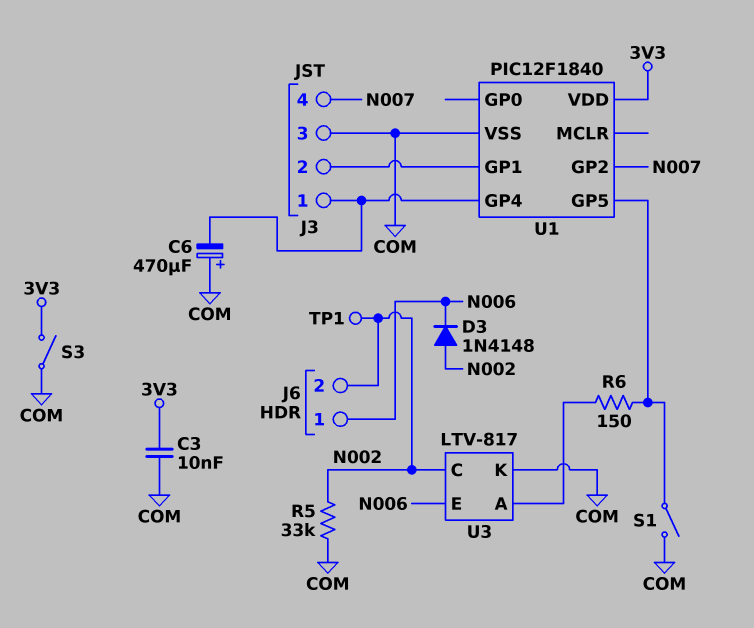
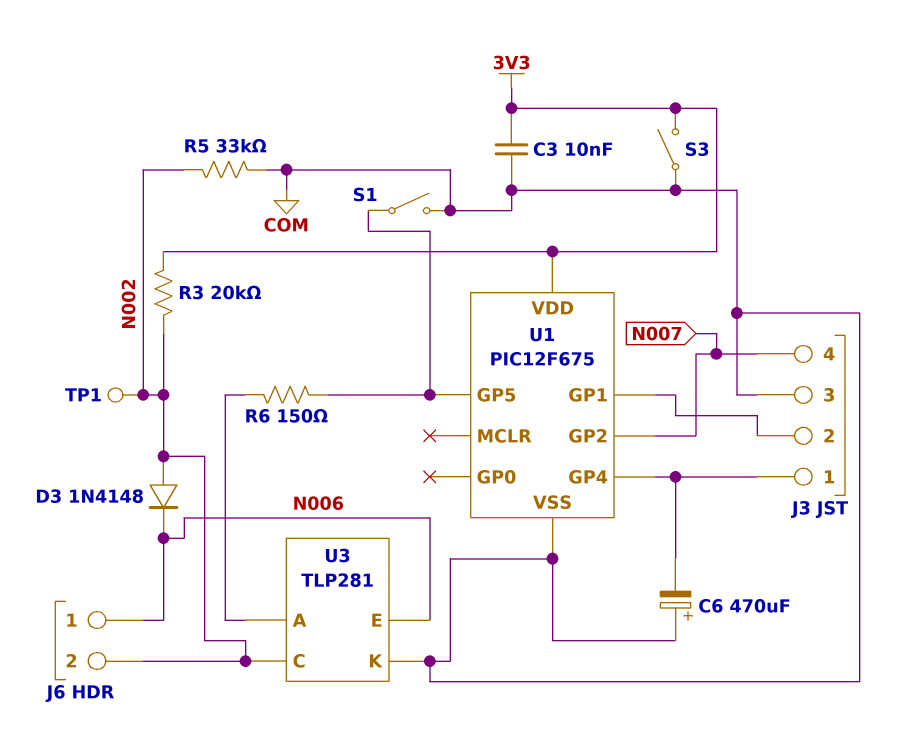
R3: none -> 20k (3V3, N002)
U1: PIC12F1840 -> PIC12F675
U3: LTV-817 -> TLP281

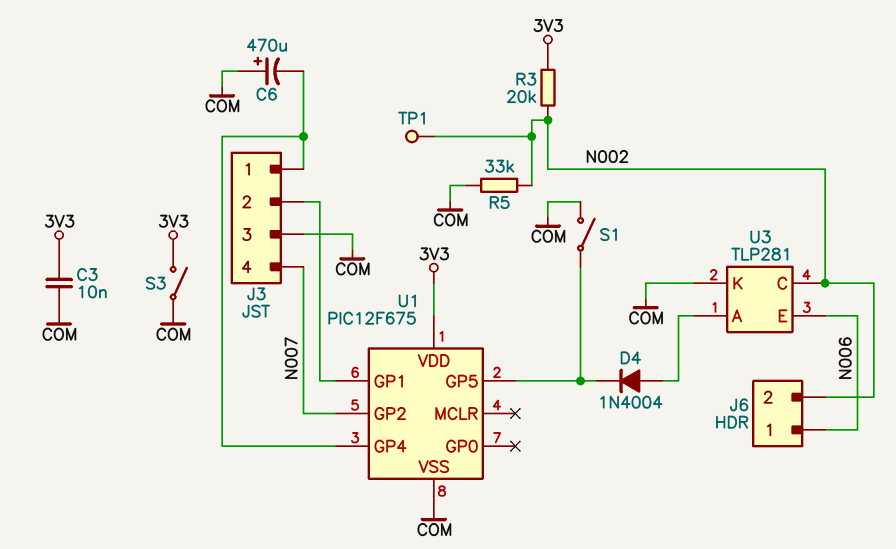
D3: diode 1N4148 (A N002, K N006) -> none
D4: none -> diode 1N4004 (A U3/A, K U1/GP5)
R6: 150 (U1/GP5, U3/A) -> none

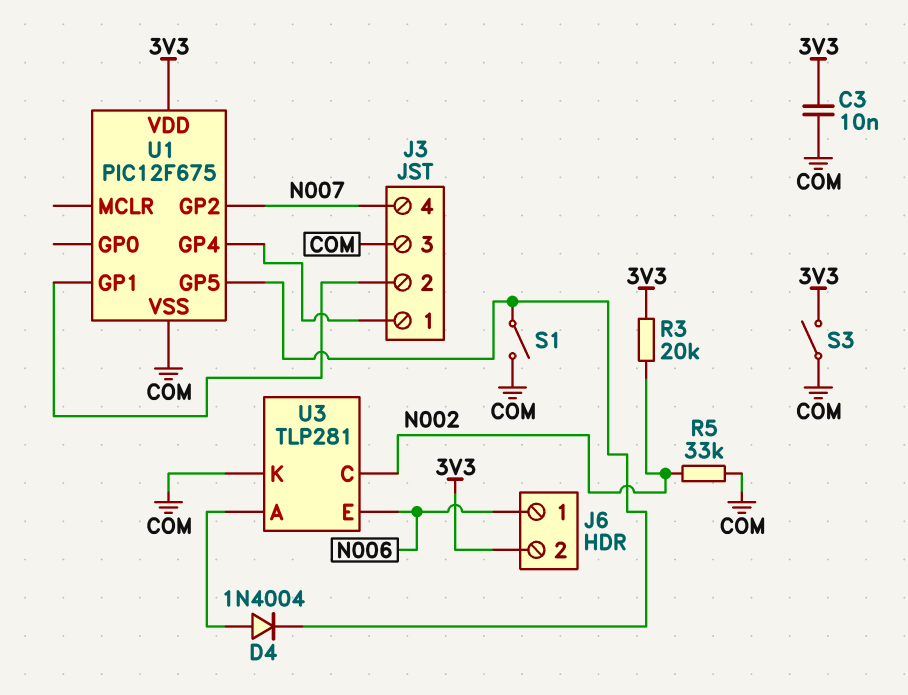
C6: 470uF (plus COM, minus J3/1) -> none
J6 pin 2: N002 -> 3V3
TP1: test point (N002) -> none

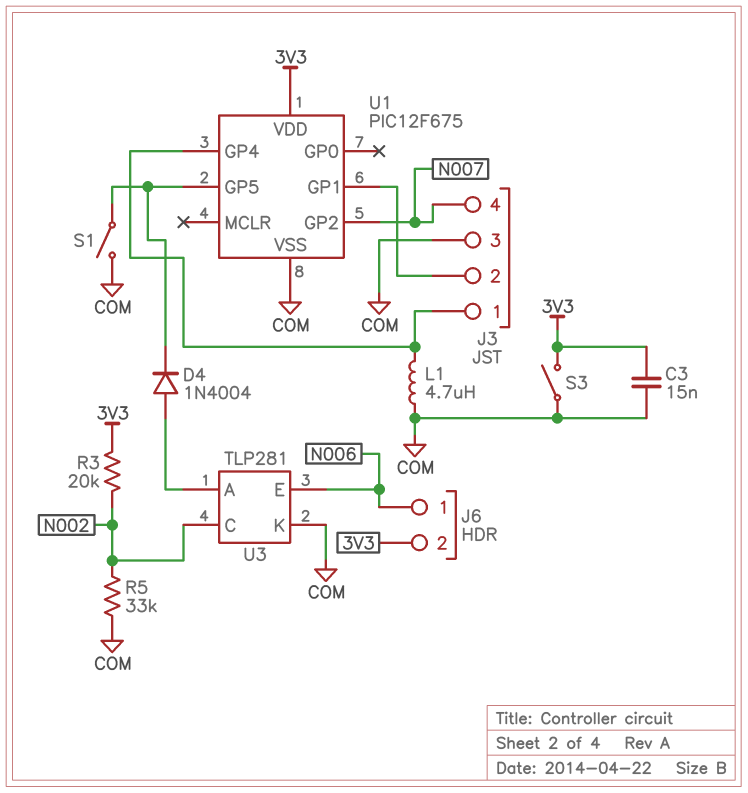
C3: 10nF (3V3, COM) -> 15nF (3V3, COM)
L1: none -> 4.7uH (COM, J3/1)

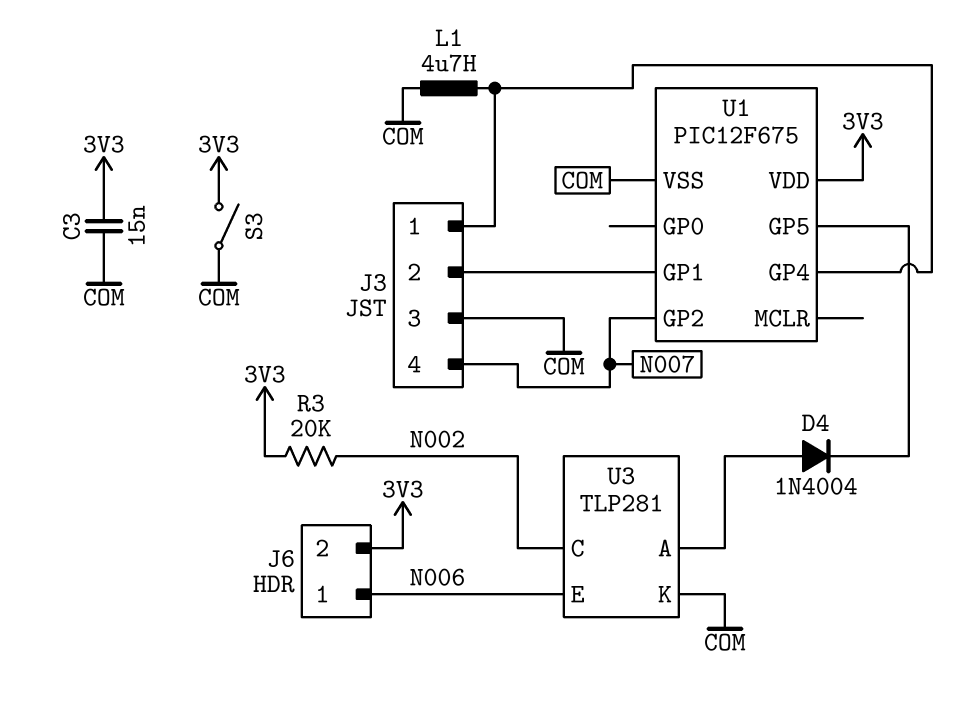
R5: 33k (COM, N002) -> none
S1: switch (COM, U1/GP5) -> none

